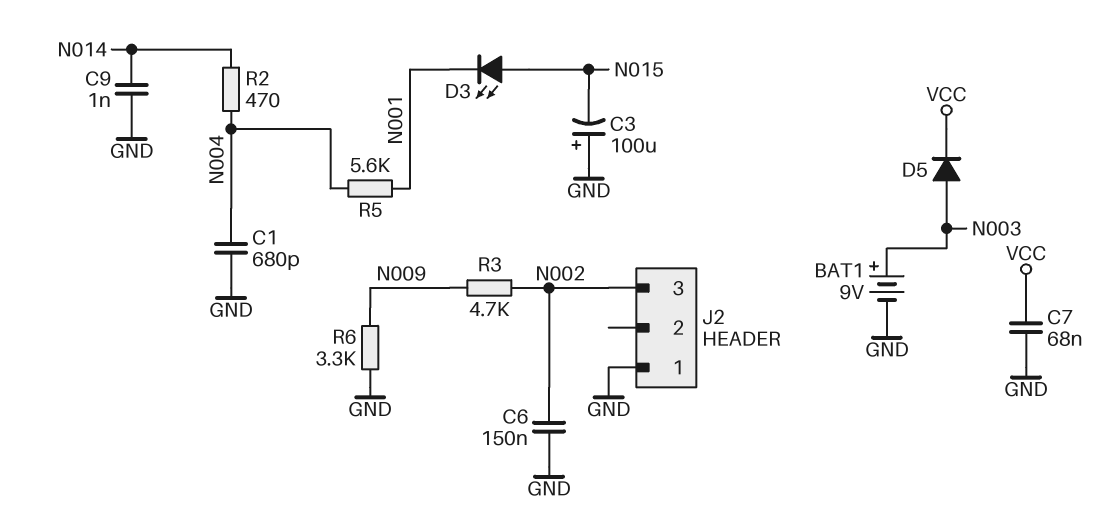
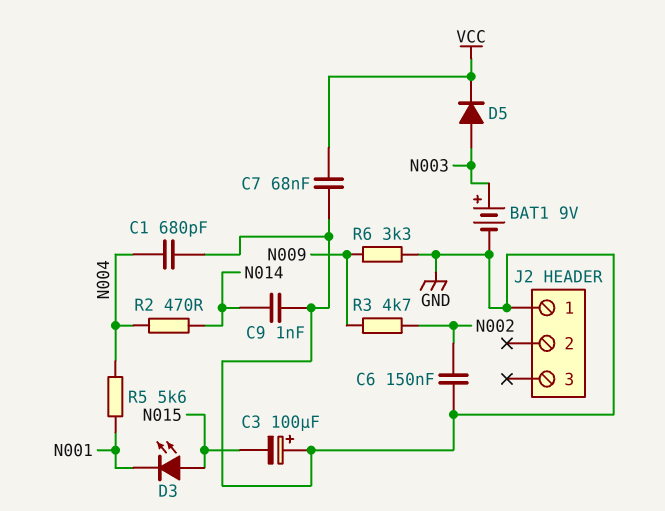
J2 pin 3: N002 -> none

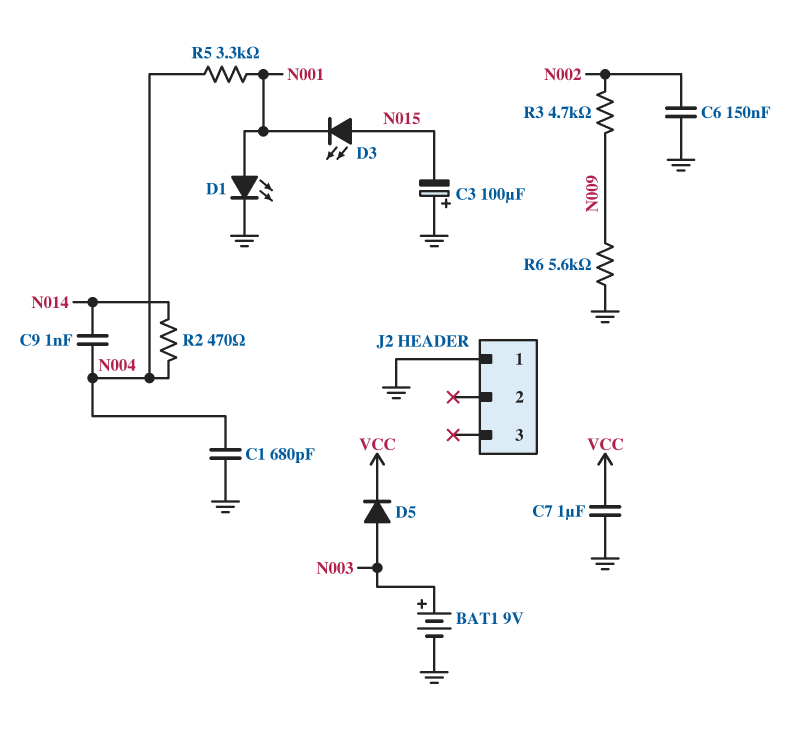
C7: 68nF (GND, VCC) -> 1uF (GND, VCC)
C9: 1nF (GND, N014) -> 1nF (N004, N014)
D1: none -> LED (A N001, K GND)
R5: 5.6k (N001, N004) -> 3.3k (N001, N004)
R6: 3.3k (GND, N009) -> 5.6k (GND, N009)

